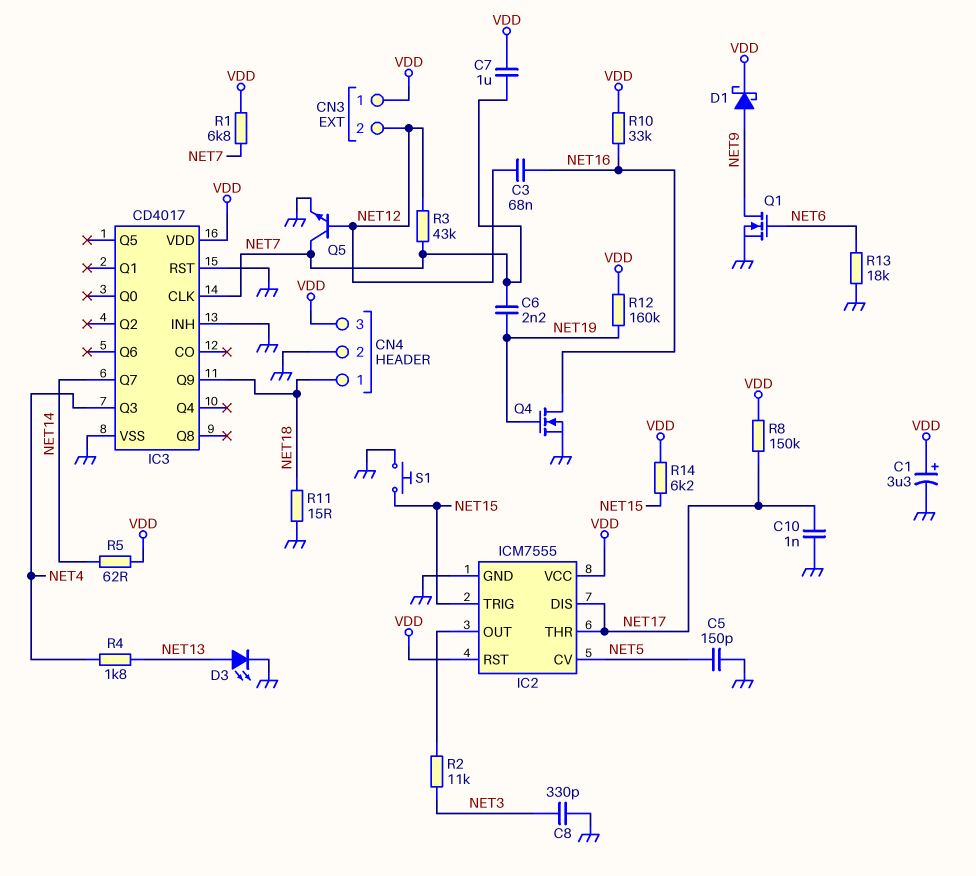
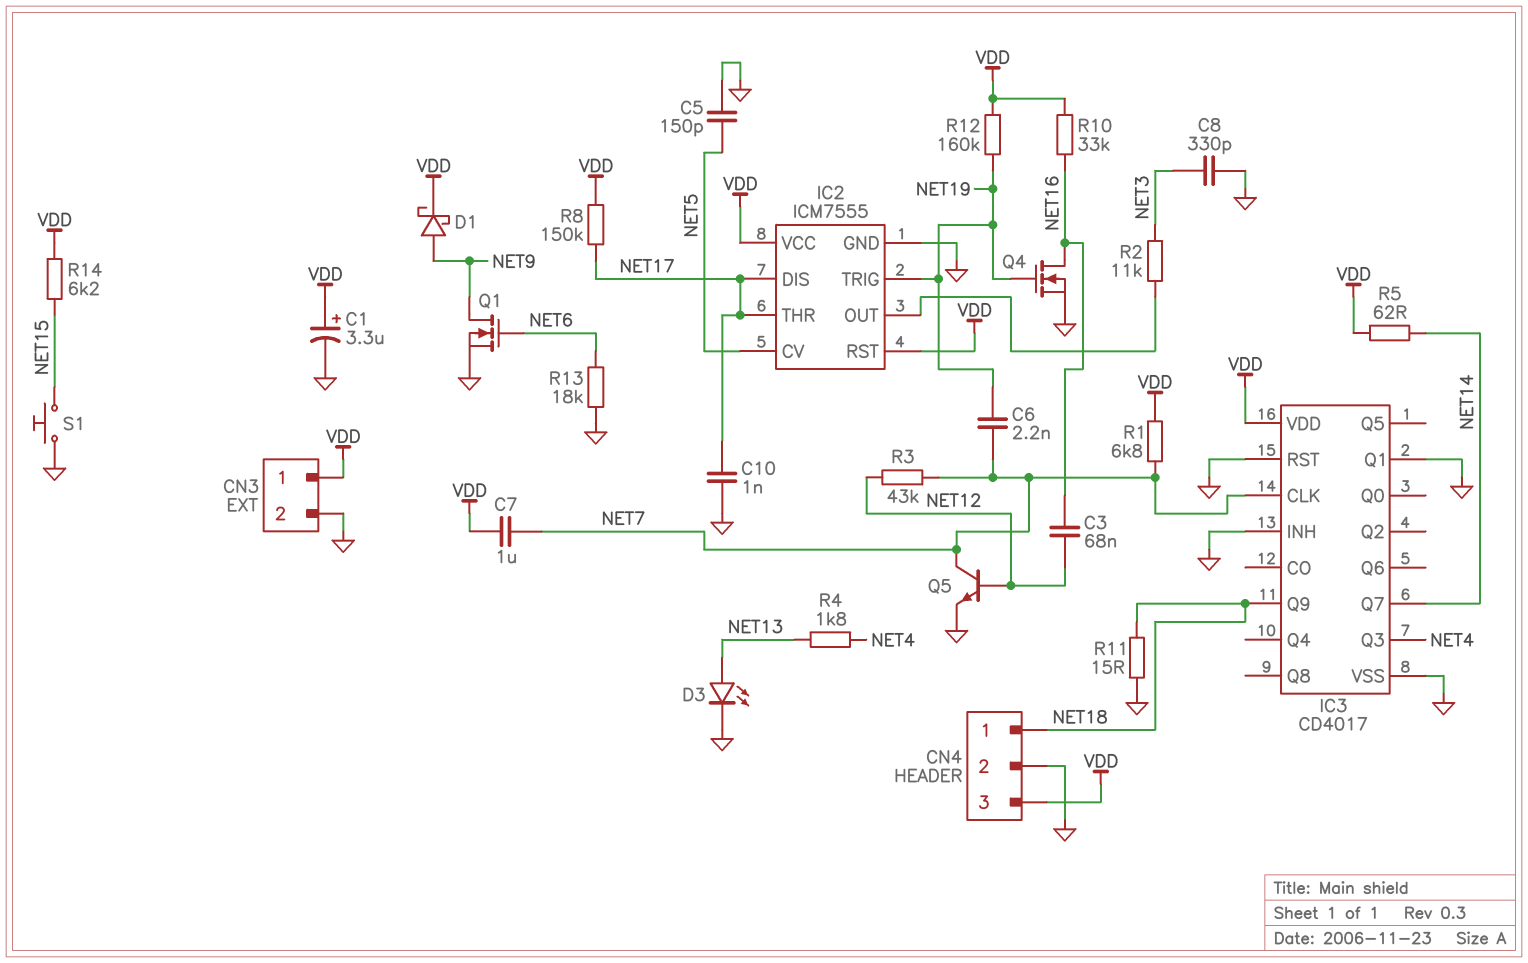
CN3 pin 2: NET12 -> GND
IC2 pin TRIG: NET15 -> NET19
IC3 pin Q1: none -> GND

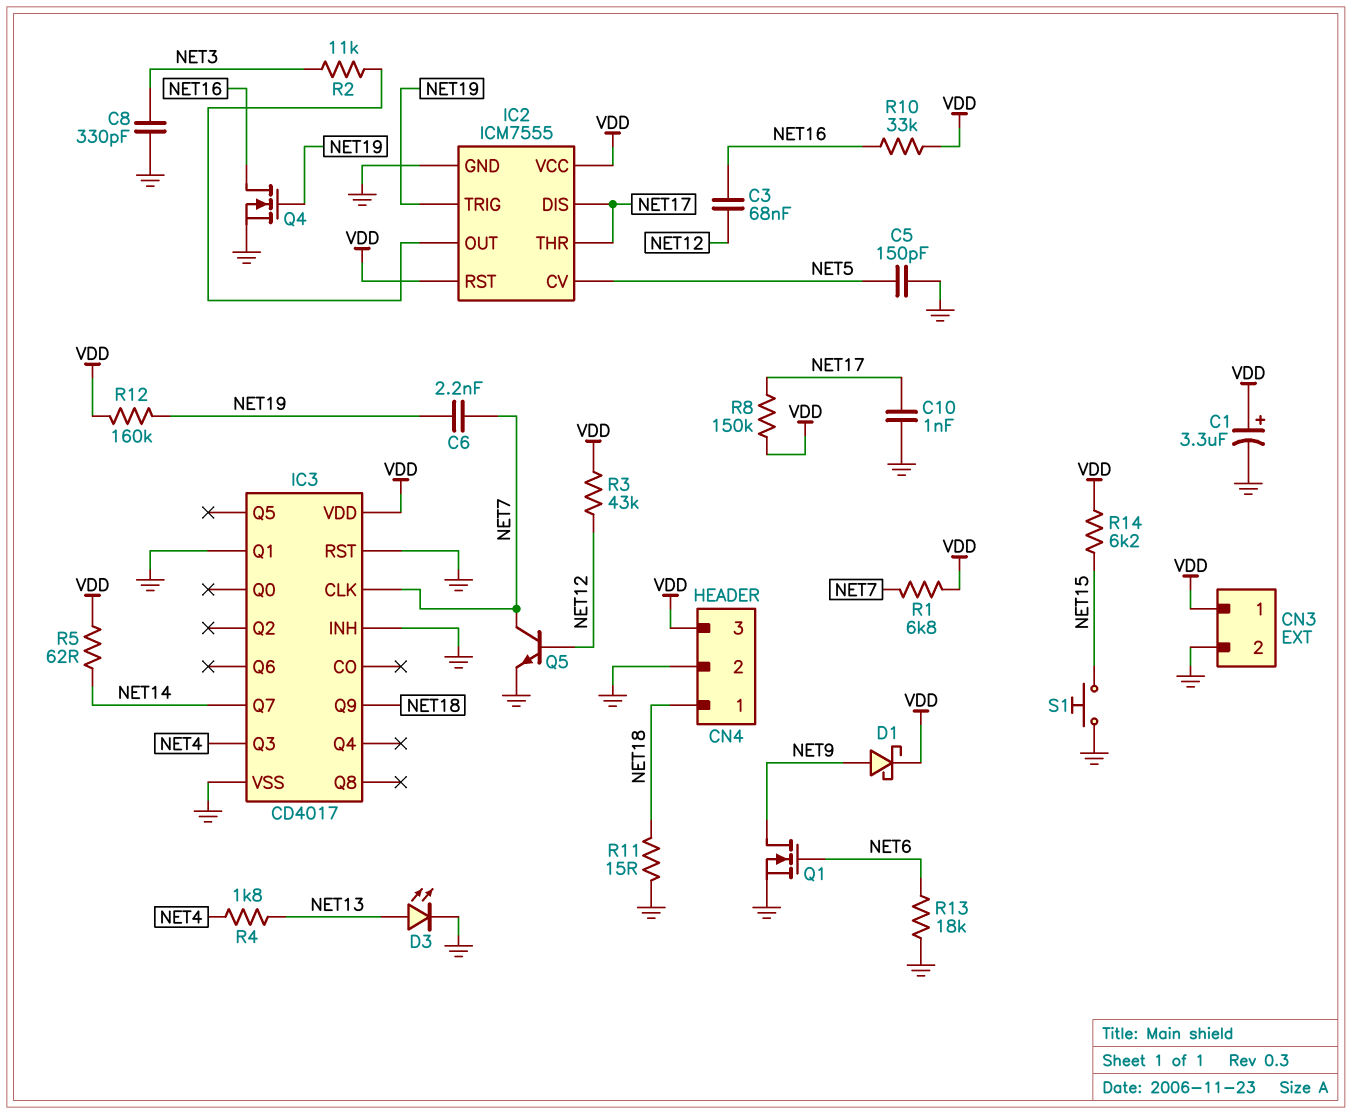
C7: 1uF (NET7, VDD) -> none
R3: 43k (NET7, NET12) -> 43k (NET12, VDD)

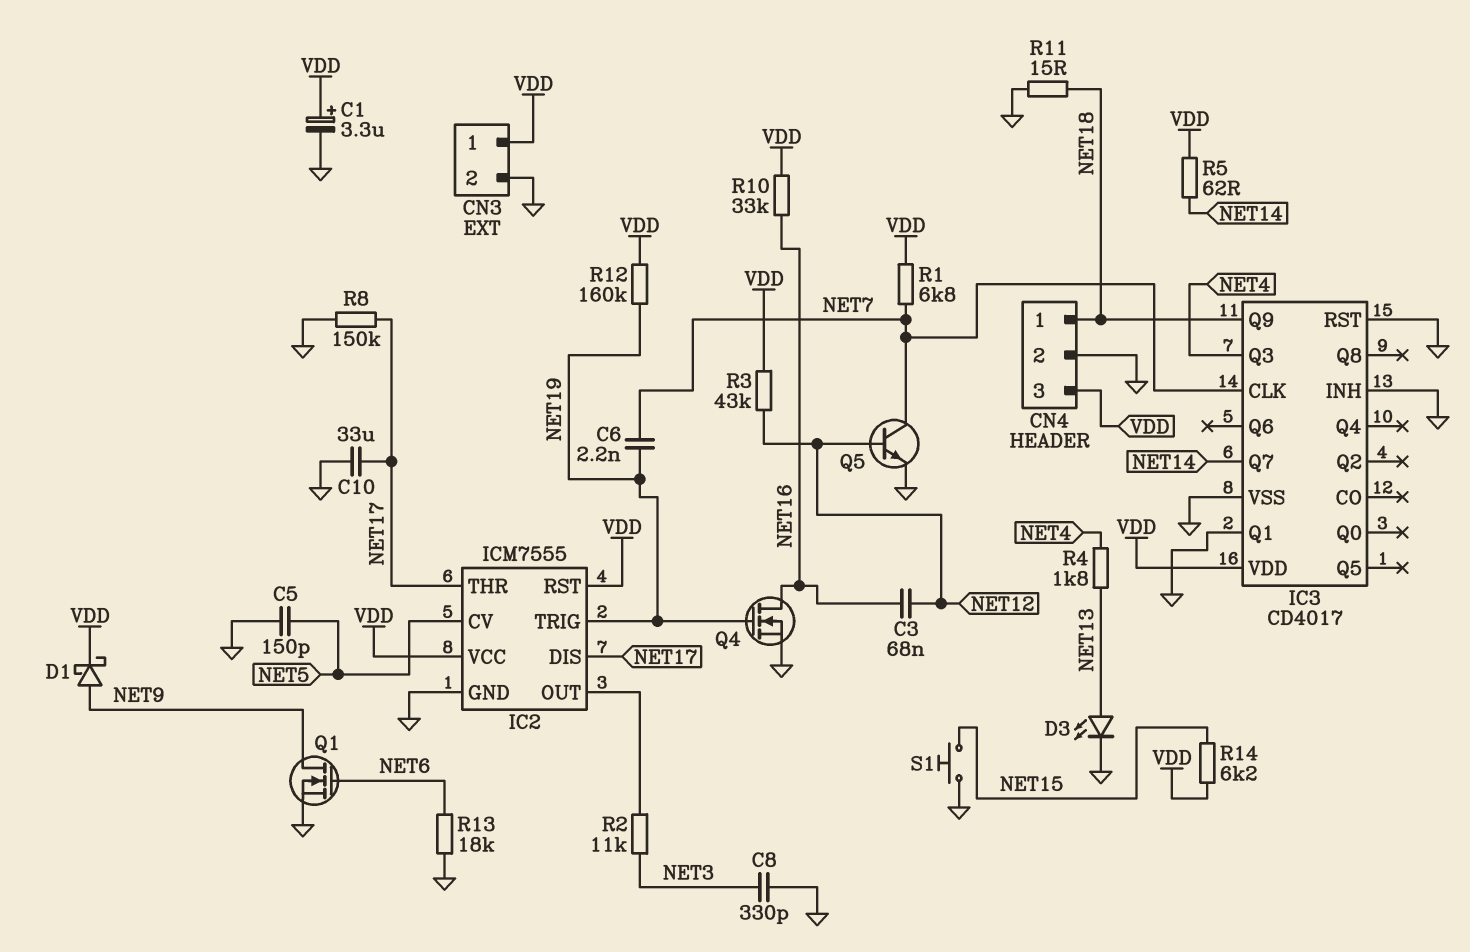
C10: 1nF (GND, NET17) -> 33uF (GND, NET17)
R8: 150k (NET17, VDD) -> 150k (GND, NET17)

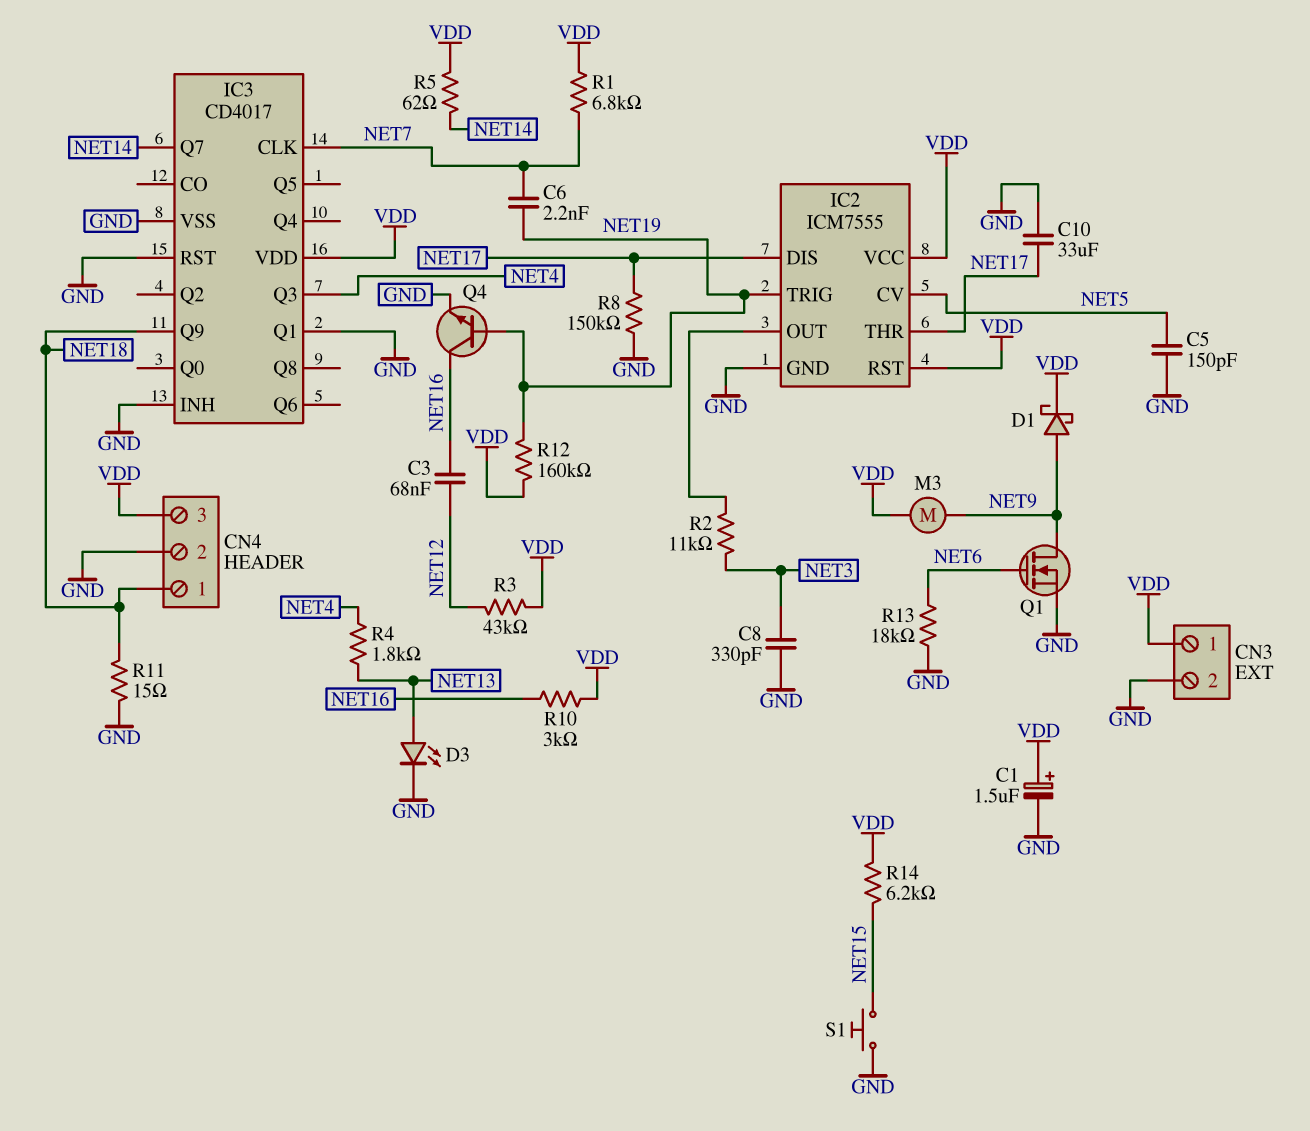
C1: 3.3uF (plus VDD, minus GND) -> 1.5uF (plus VDD, minus GND)
M3: none -> motor (NET9, VDD)
Q4: NMOS (G NET19, D NET16, S GND) -> NPN (B NET19, C NET16, E GND)
Q5: NPN (B NET12, C NET7, E GND) -> none
R10: 33k (NET16, VDD) -> 3k (NET16, VDD)

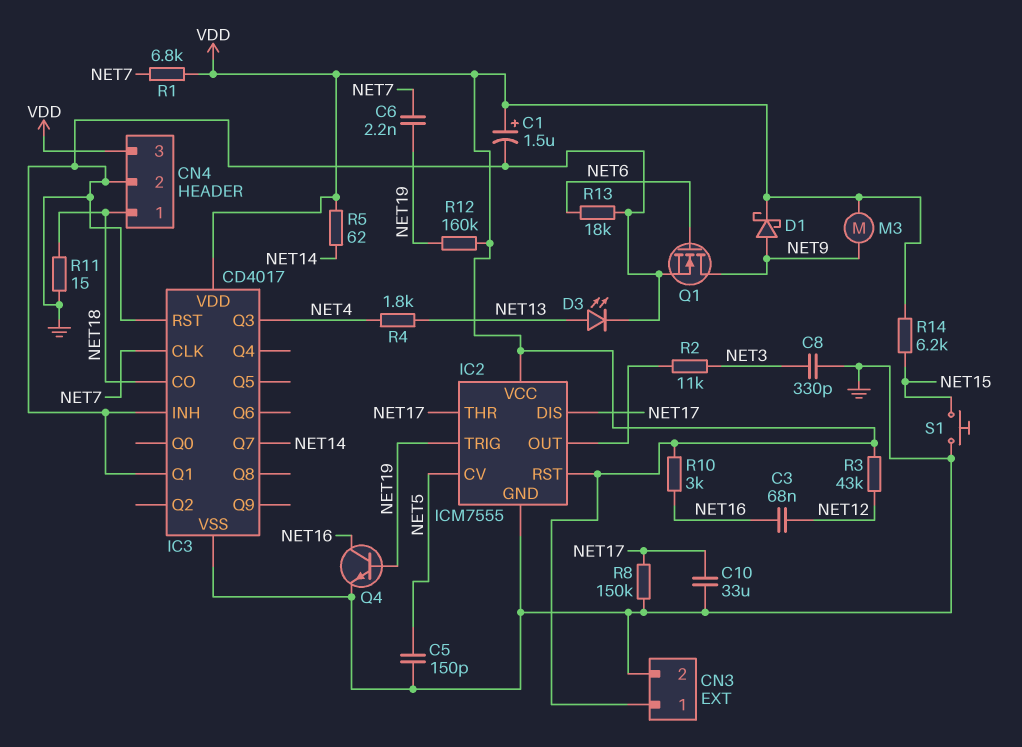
IC3 pin CO: none -> NET18
IC3 pin Q9: NET18 -> none

